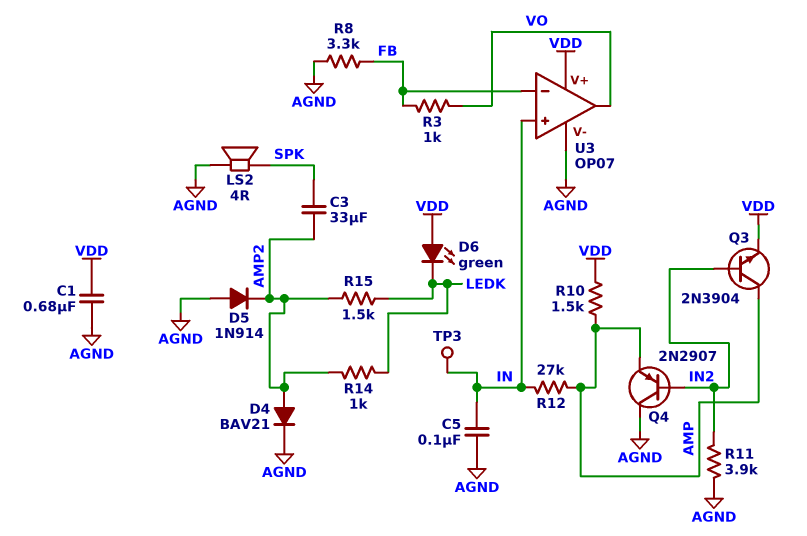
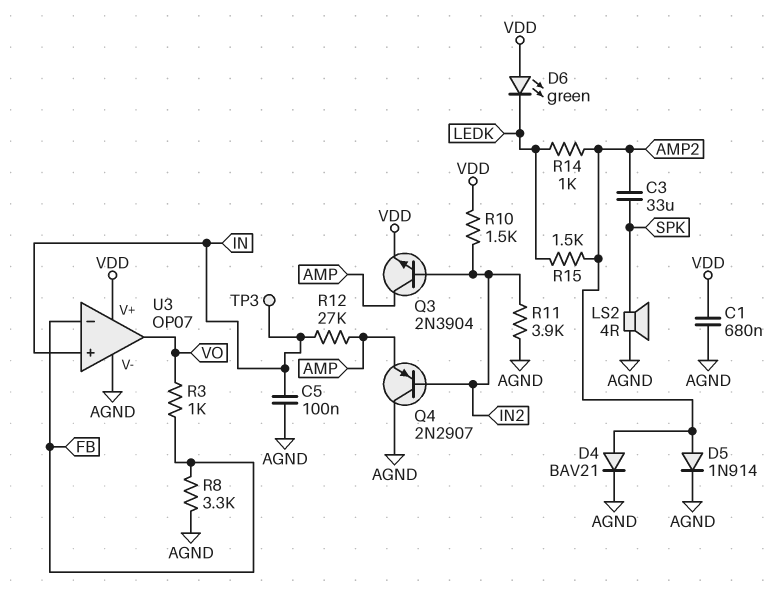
D5: diode 1N914 (A AGND, K AMP2) -> diode 1N914 (A AMP2, K AGND)
R10: 1.5k (AMP, VDD) -> 1.5k (IN2, VDD)

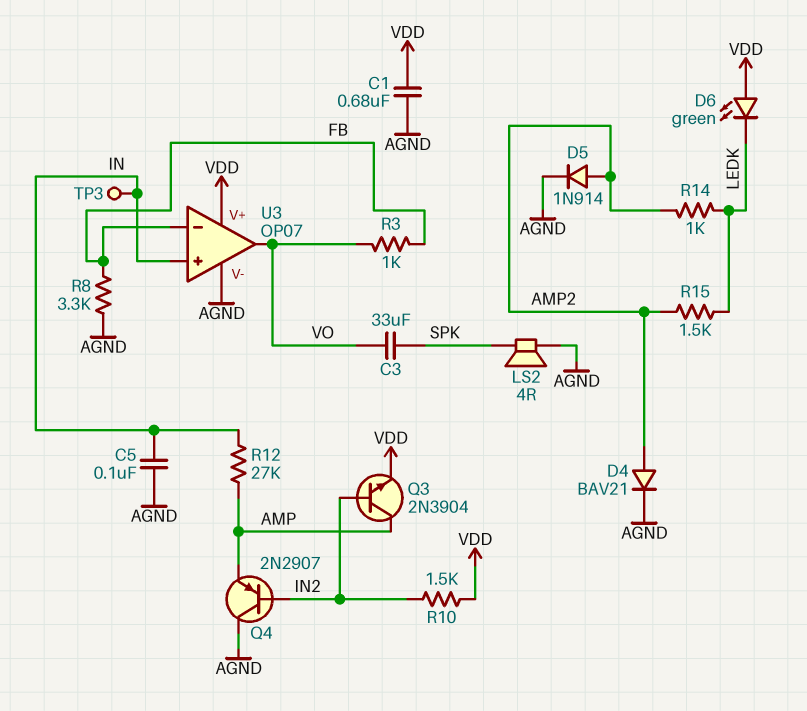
C3: 33uF (AMP2, SPK) -> 33uF (SPK, VO)
R11: 3.9k (AGND, IN2) -> none

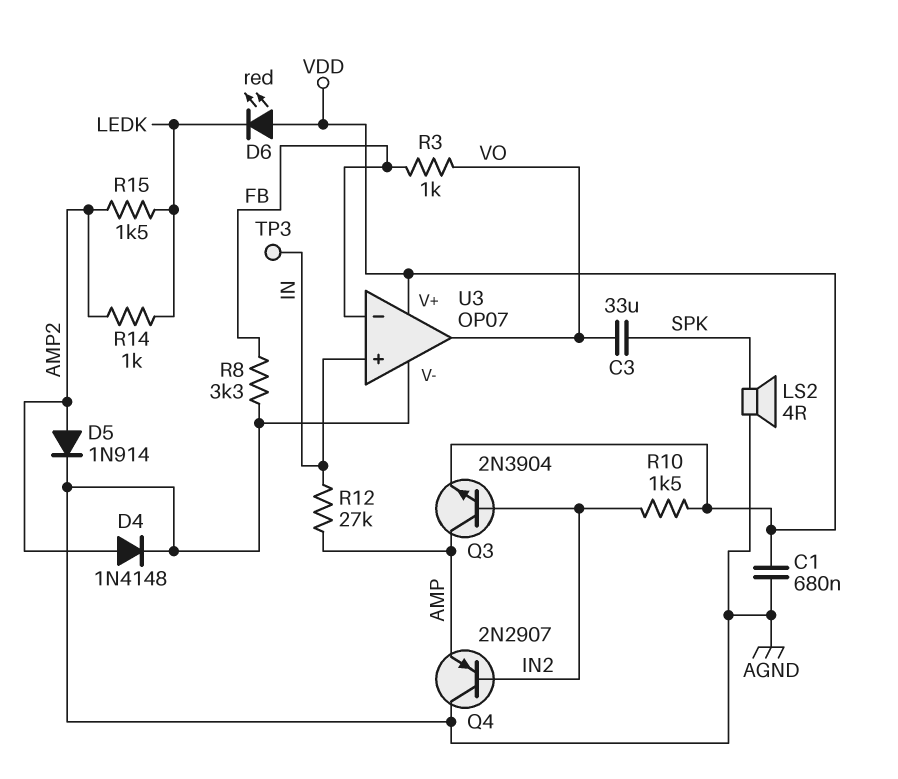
C5: 100nF (AGND, IN) -> none
D4: diode BAV21 (A AMP2, K AGND) -> diode 1N4148 (A AMP2, K AGND)
D6: LED green (A VDD, K LEDK) -> LED red (A VDD, K LEDK)

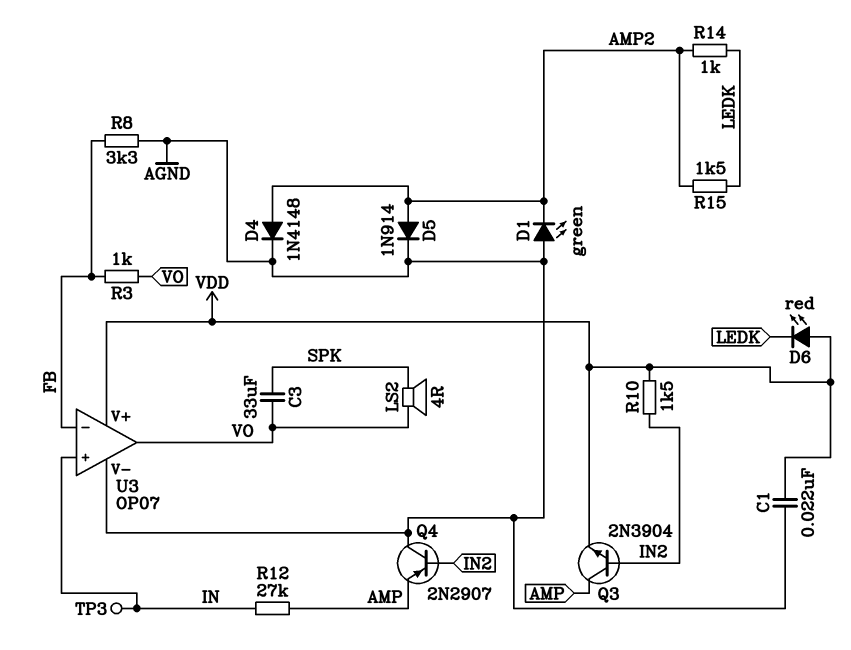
C1: 680nF (AGND, VDD) -> 22nF (AGND, VDD)
D1: none -> LED green (A AGND, K AMP2)
LS2: speaker 4R (AGND, SPK) -> speaker 4R (SPK, VO)

